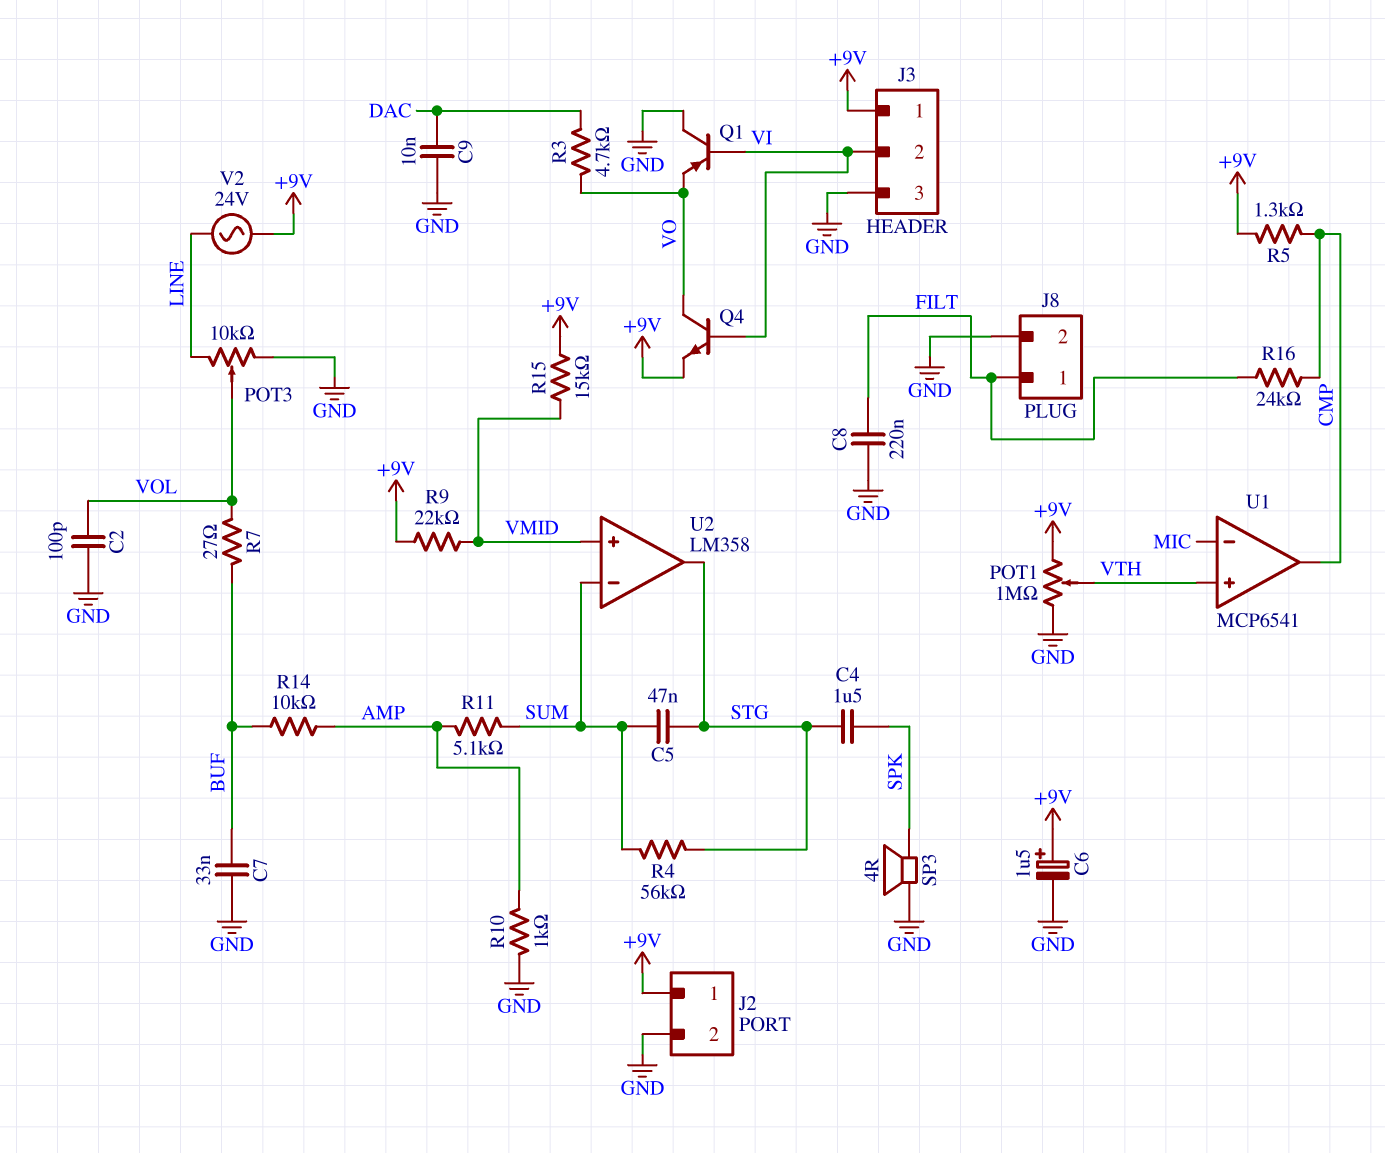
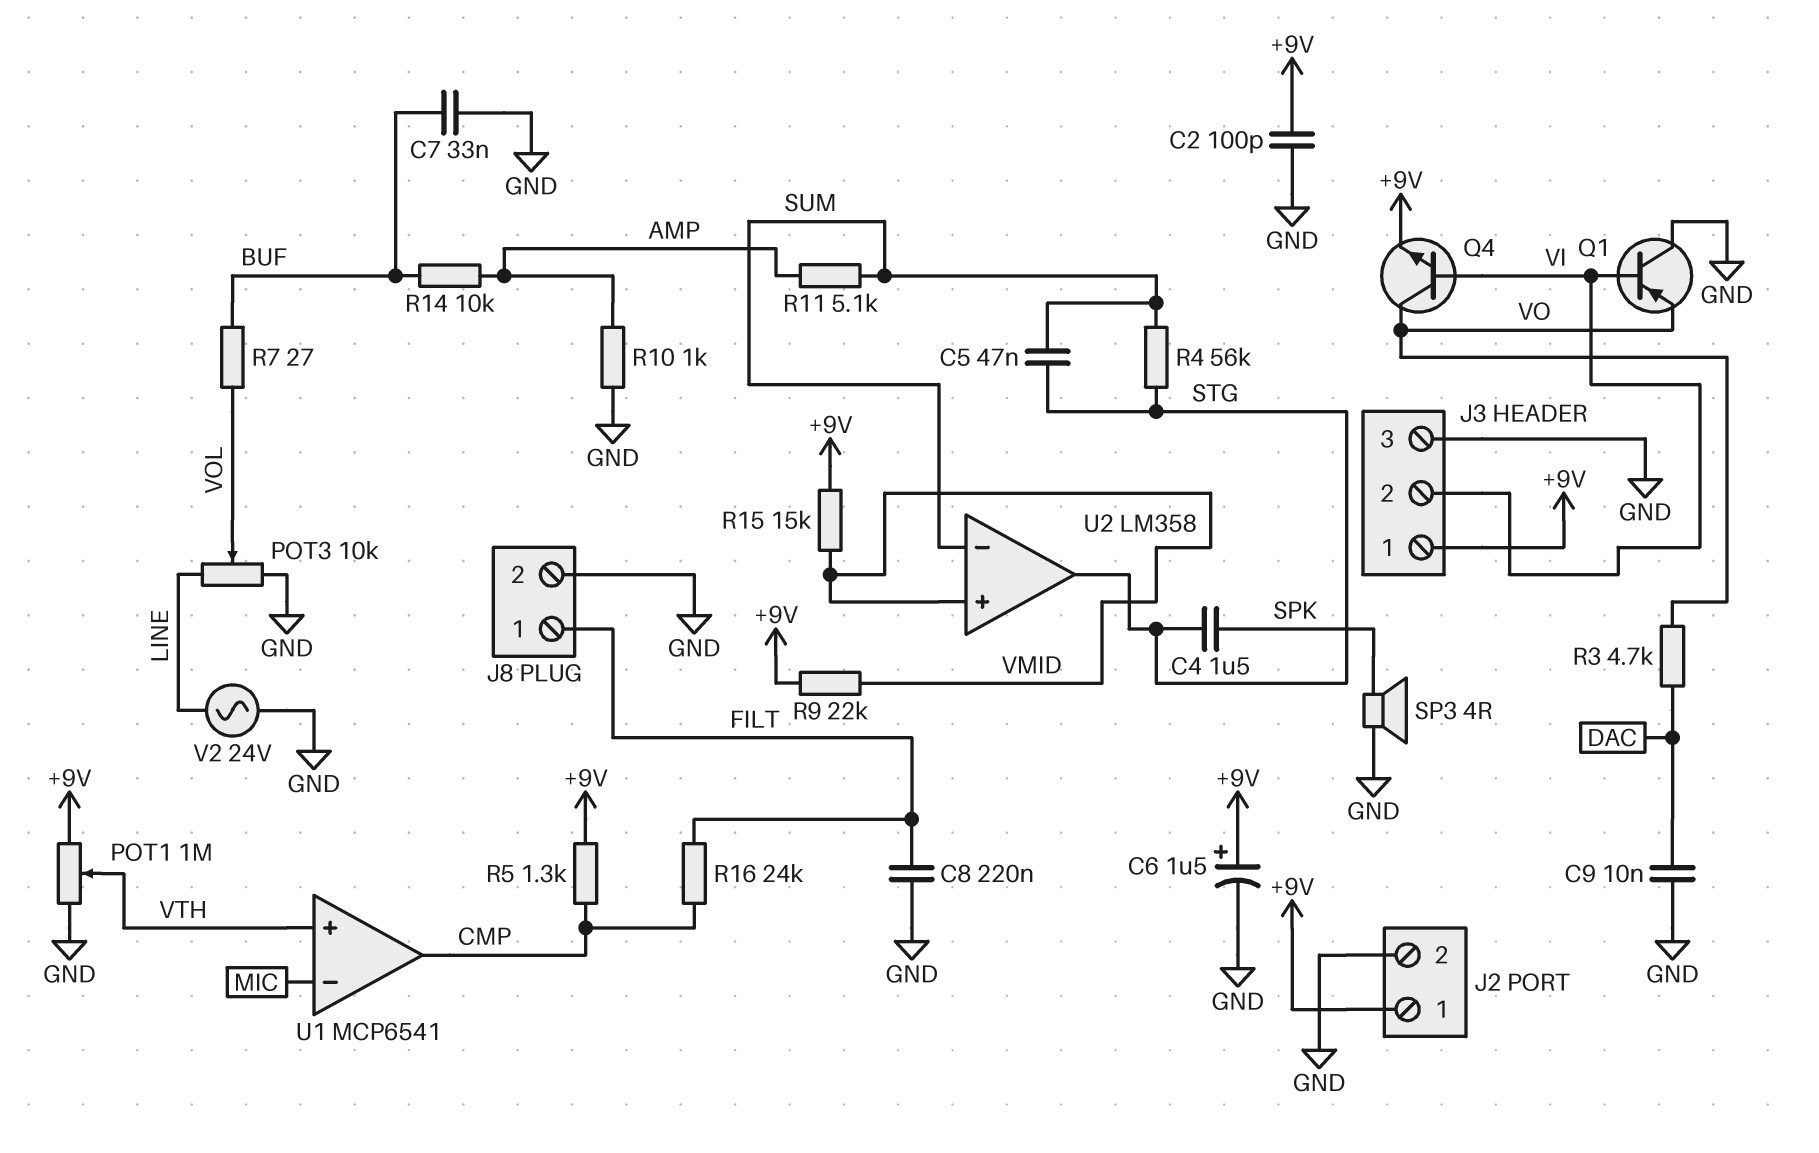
C2: 100pF (GND, VOL) -> 100pF (+9V, GND)
V2: AC 24V (+9V, LINE) -> AC 24V (GND, LINE)

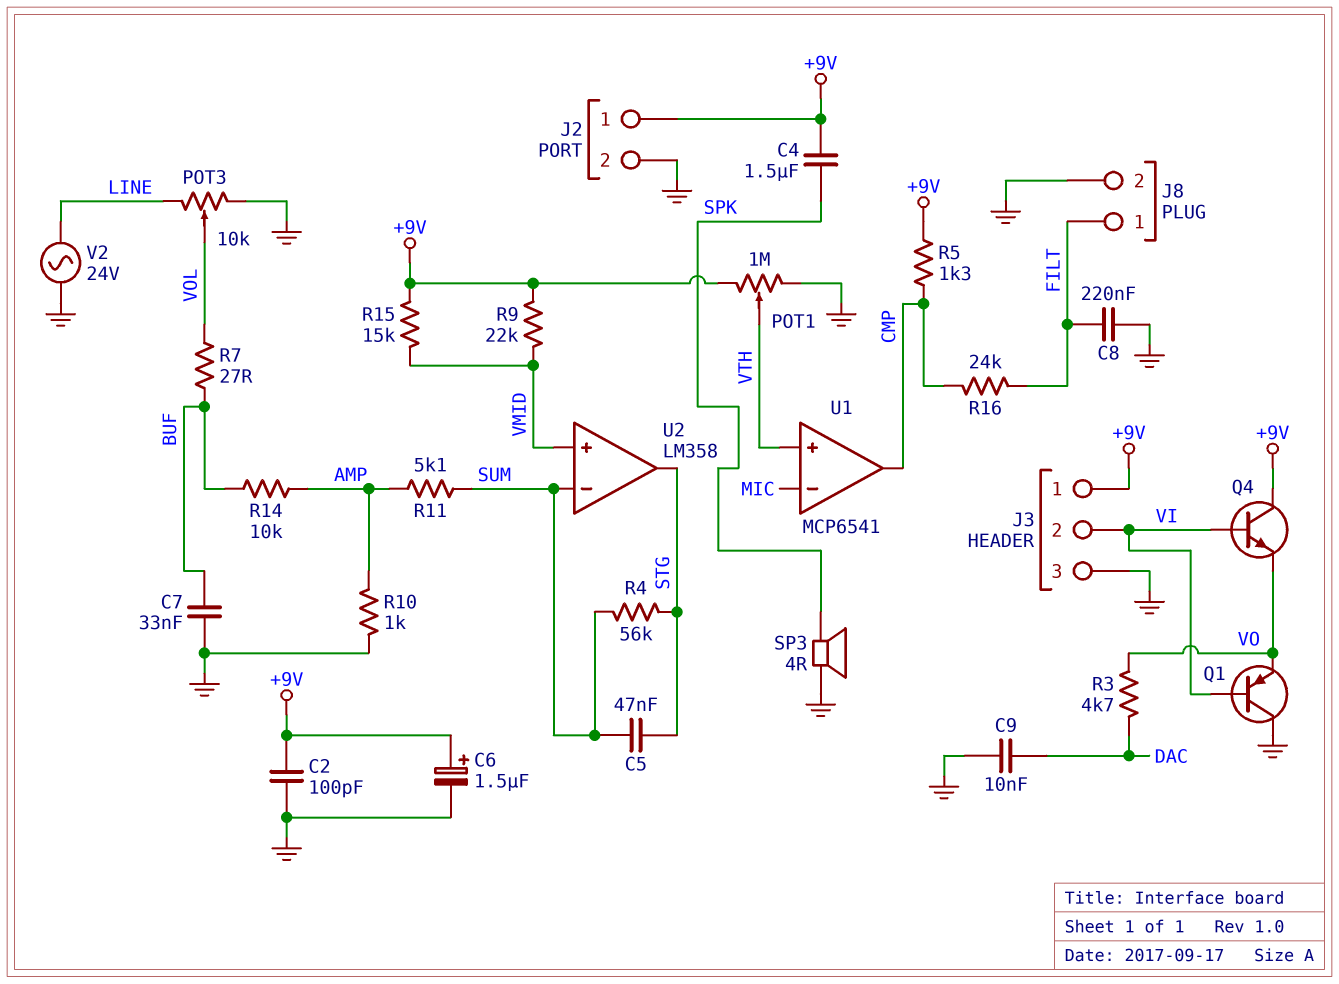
C4: 1.5uF (SPK, STG) -> 1.5uF (+9V, SPK)
Q4: NPN (B VI, C VO, E +9V) -> NPN (B VI, C +9V, E VO)

